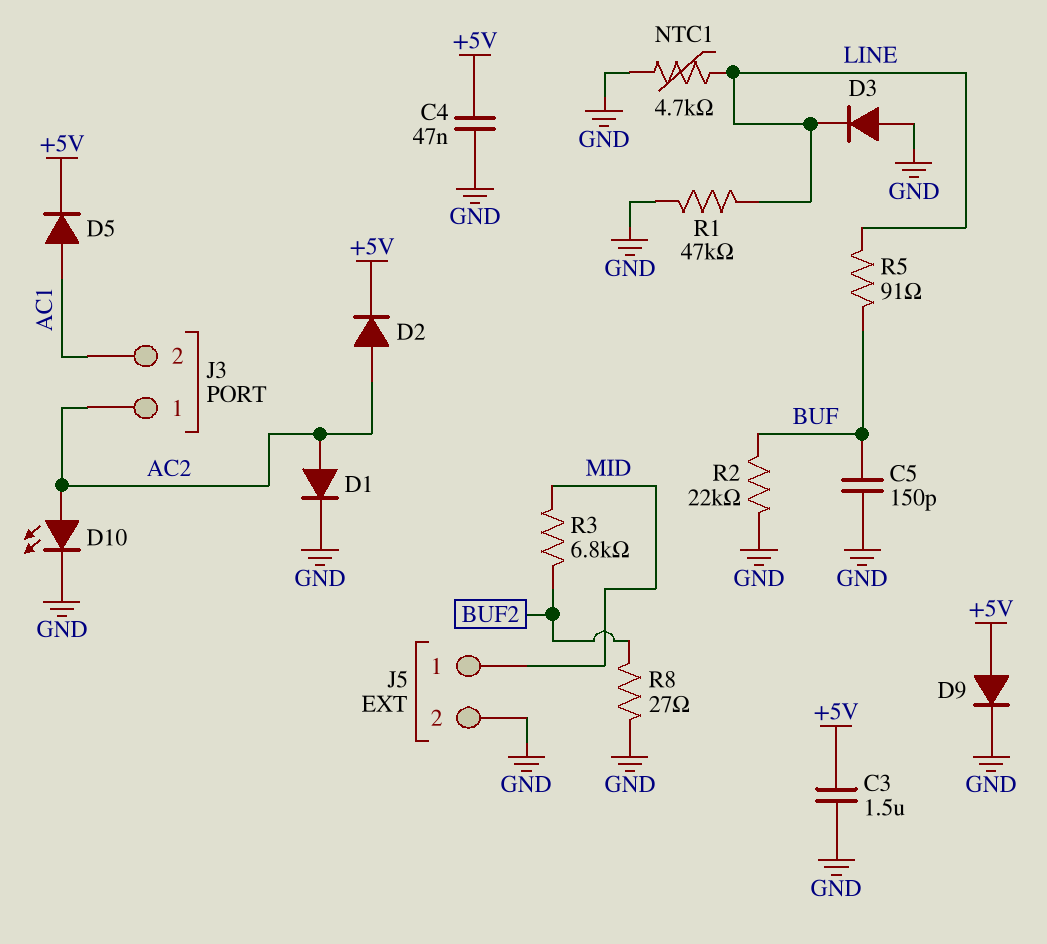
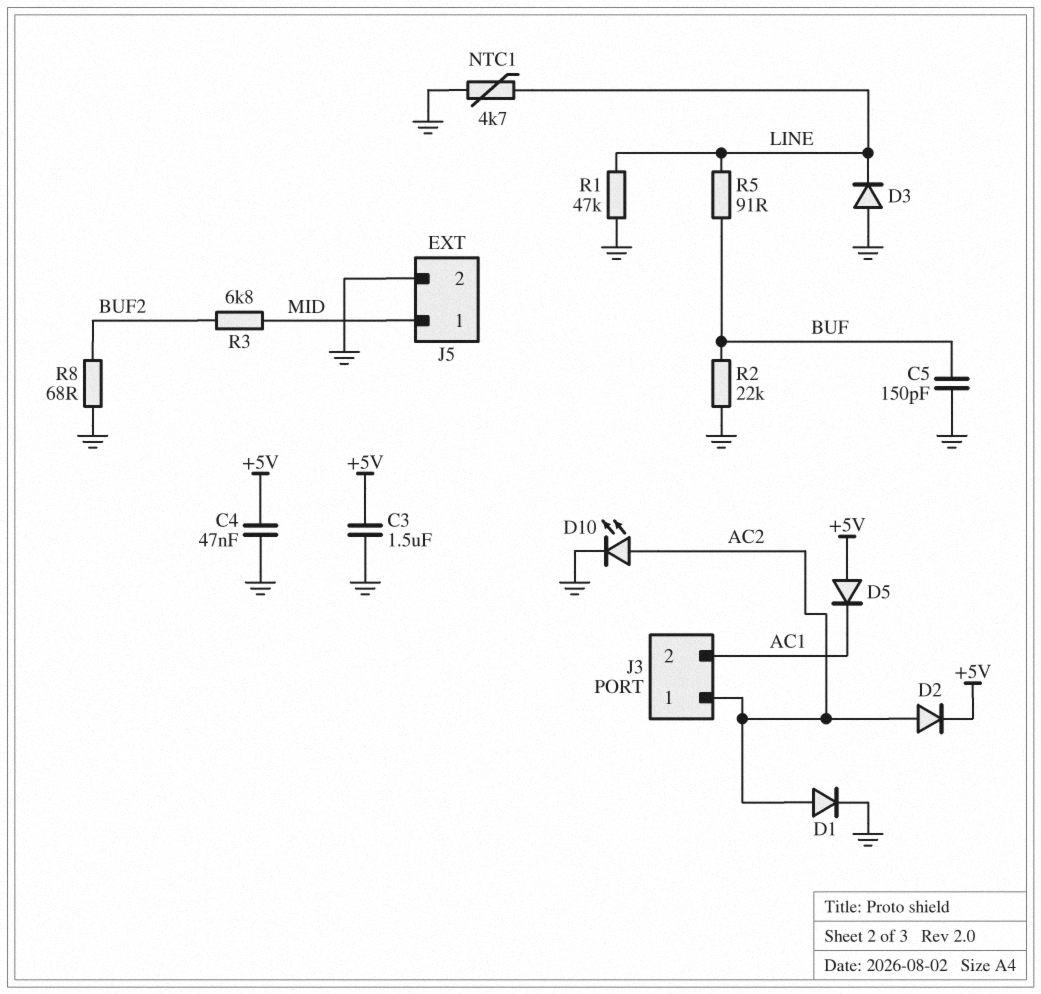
D5: diode (A AC1, K +5V) -> diode (A +5V, K AC1)
D9: diode (A +5V, K GND) -> none
R8: 27 (BUF2, GND) -> 68 (BUF2, GND)

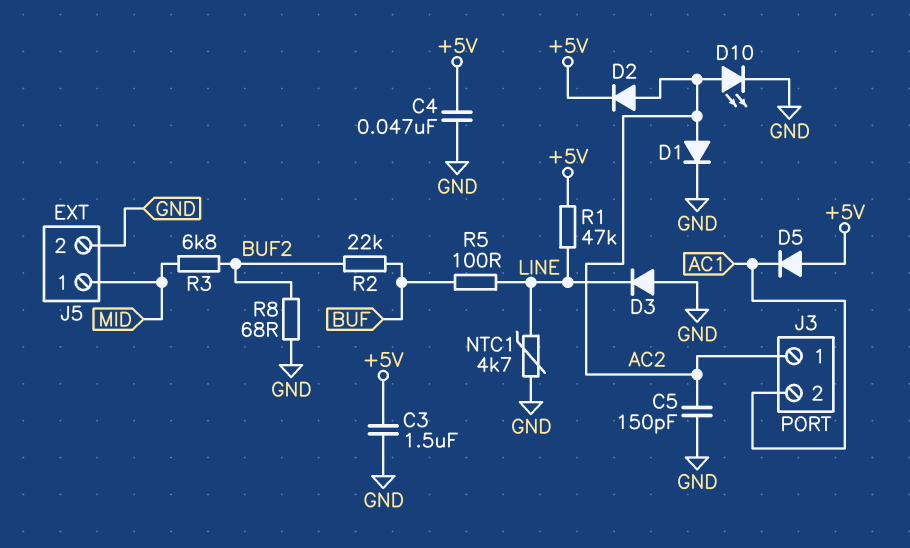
C5: 150pF (BUF, GND) -> 150pF (AC2, GND)
R1: 47k (GND, LINE) -> 47k (+5V, LINE)
R2: 22k (BUF, GND) -> 22k (BUF, BUF2)
R5: 91 (BUF, LINE) -> 100 (BUF, LINE)

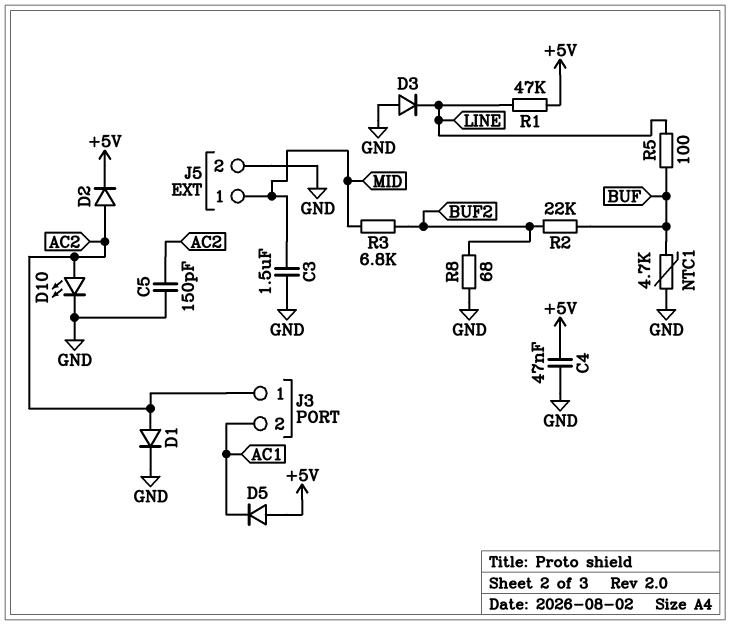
C3: 1.5uF (+5V, GND) -> 1.5uF (GND, MID)
NTC1: 4.7k (GND, LINE) -> 4.7k (BUF, GND)

